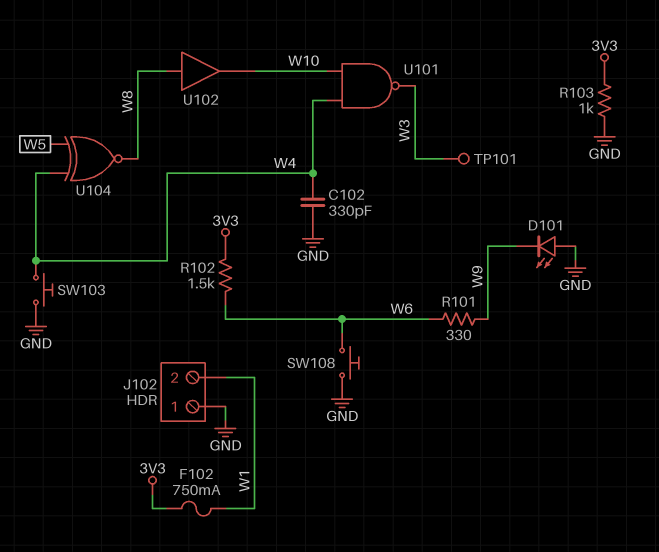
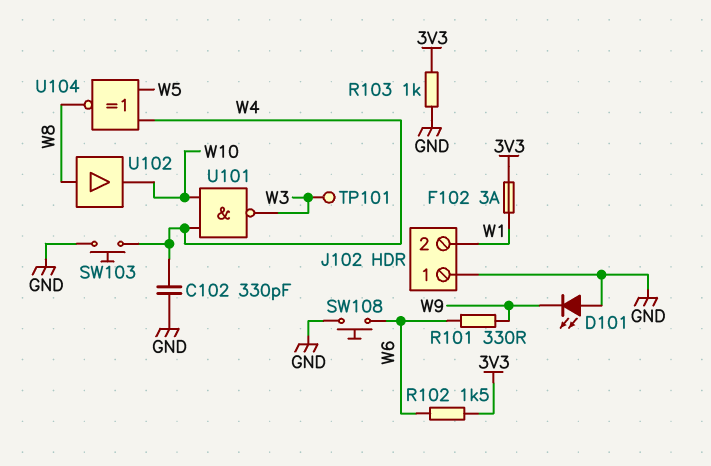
F102: 750mA (3V3, W1) -> 3A (3V3, W1)

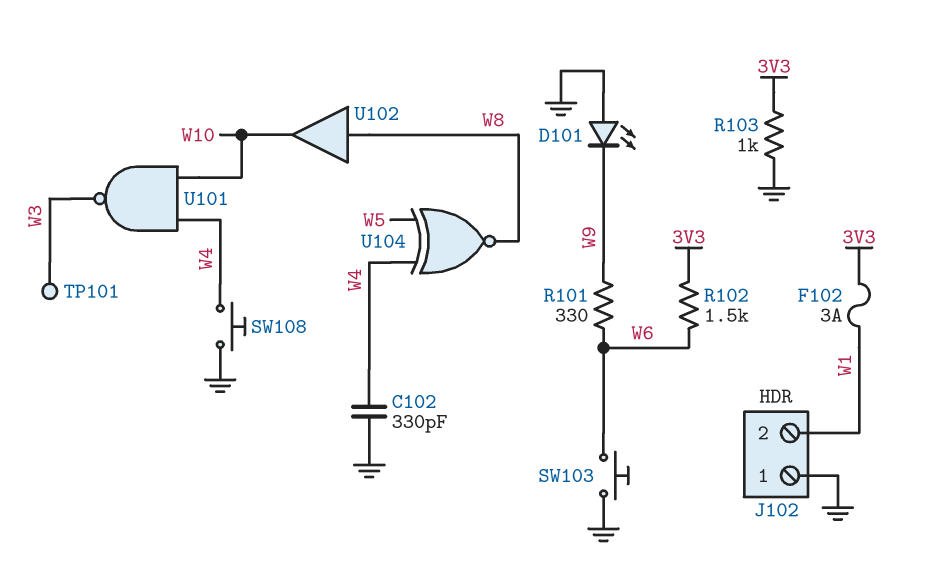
SW103: button (GND, W4) -> button (GND, W6)
SW108: button (GND, W6) -> button (GND, W4)

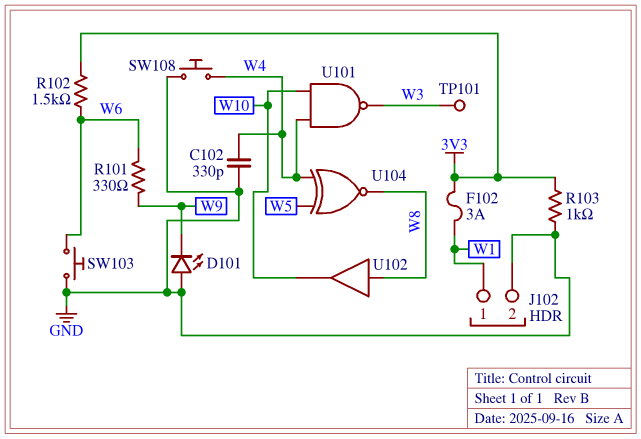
J102 pin 1: GND -> W1
J102 pin 2: W1 -> GND

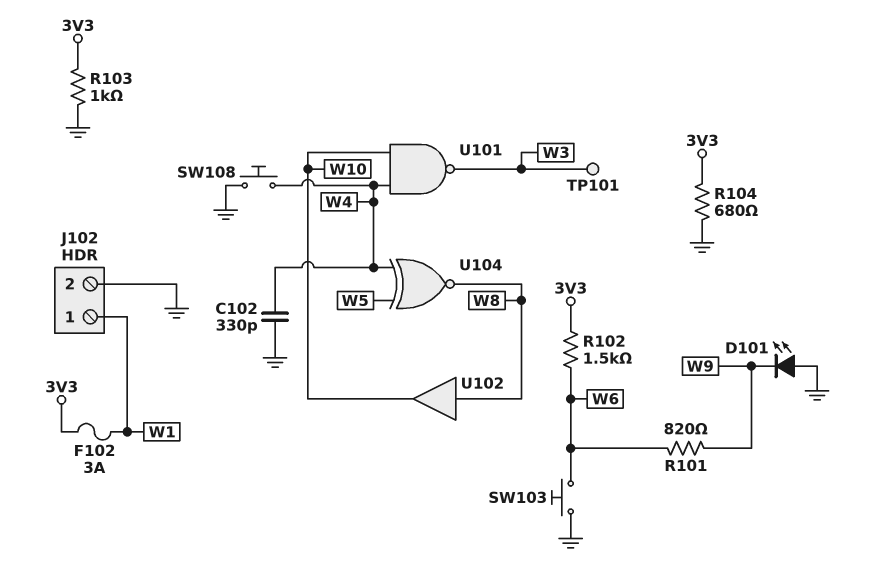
R101: 330 (W6, W9) -> 820 (W6, W9)
R104: none -> 680 (3V3, GND)

